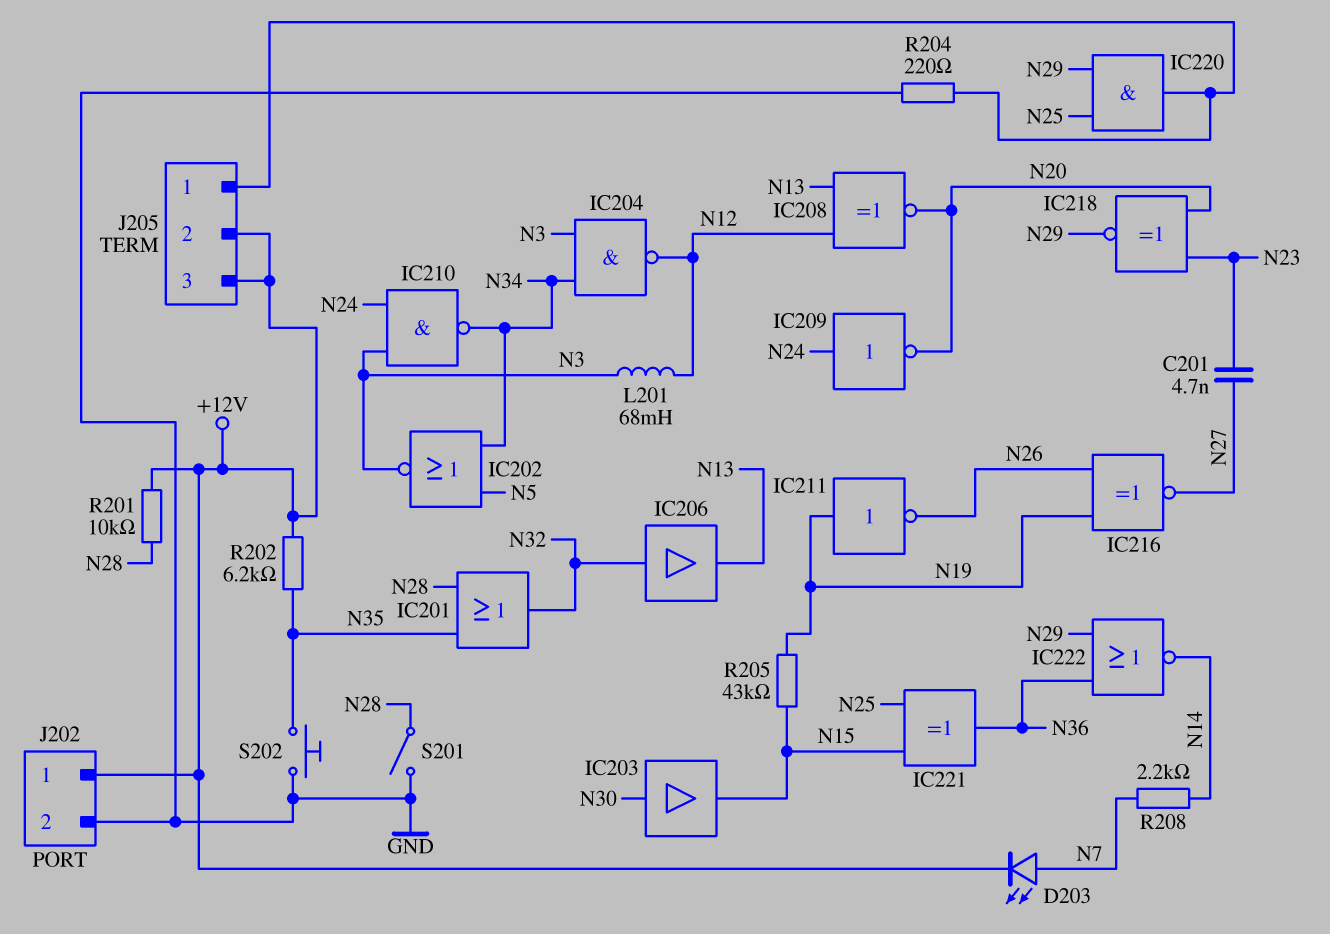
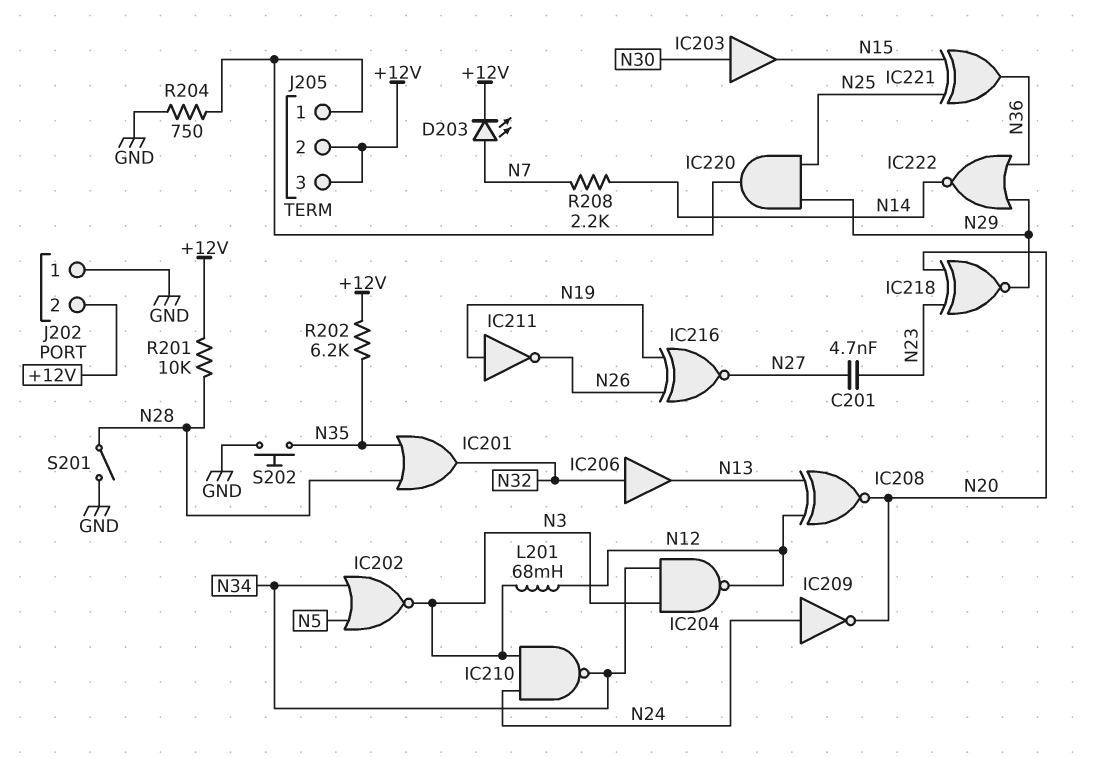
J202 pin 1: +12V -> GND
J202 pin 2: GND -> +12V
R204: 220 (GND, J205/1) -> 750 (GND, J205/1)
R205: 43k (N15, N19) -> none

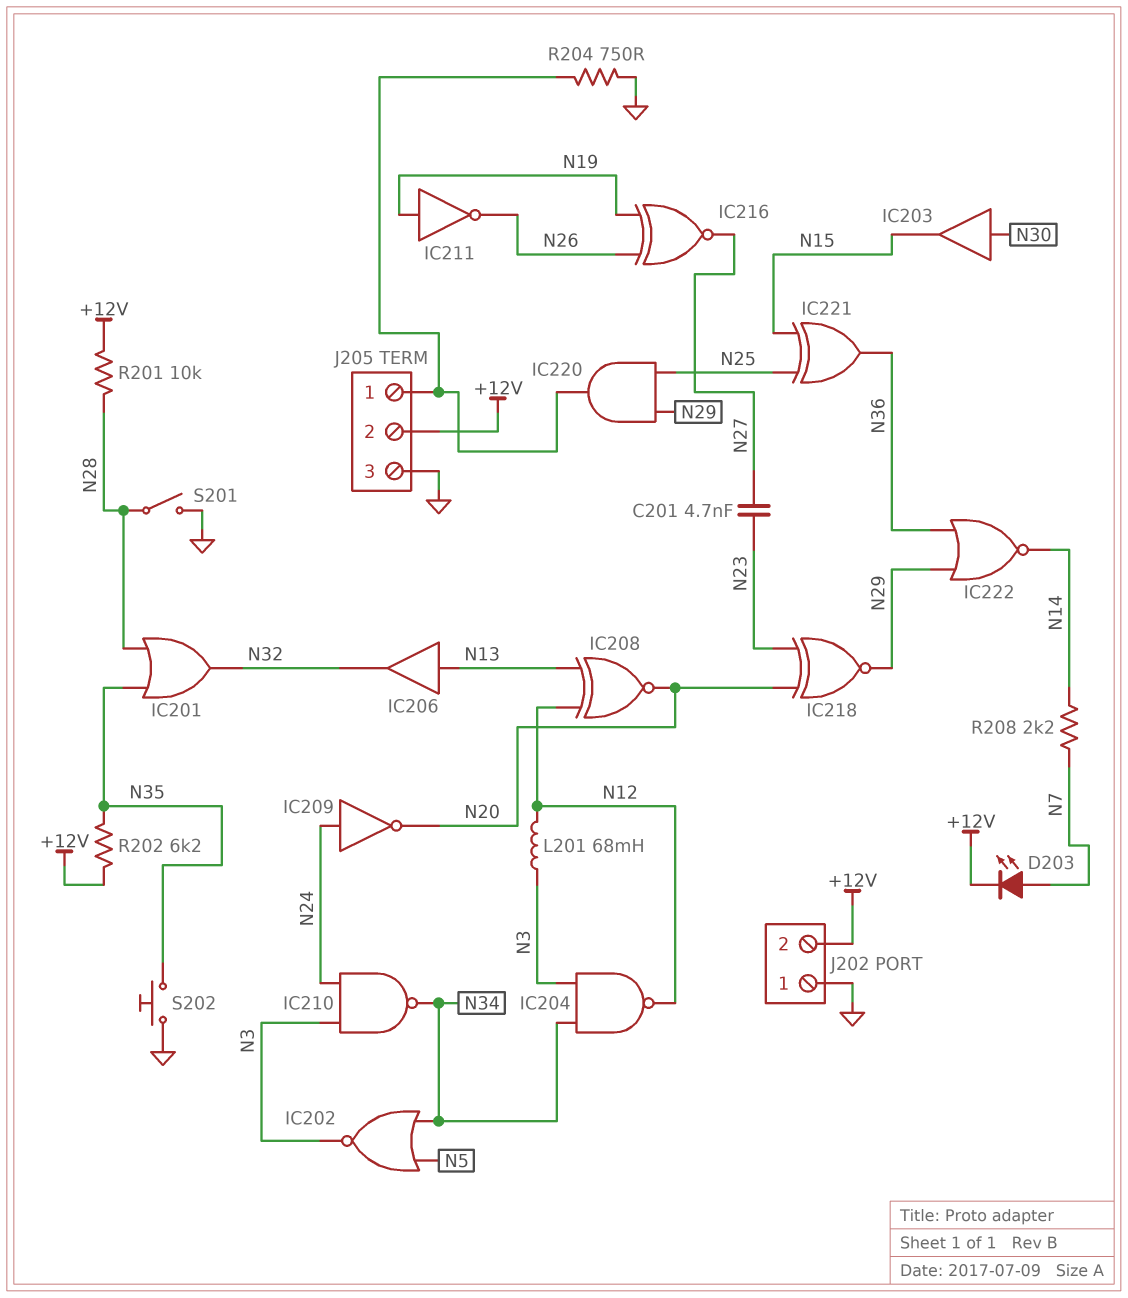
IC206: buffer (in N32, out N13) -> buffer (in N13, out N32)
J205 pin 3: +12V -> GND

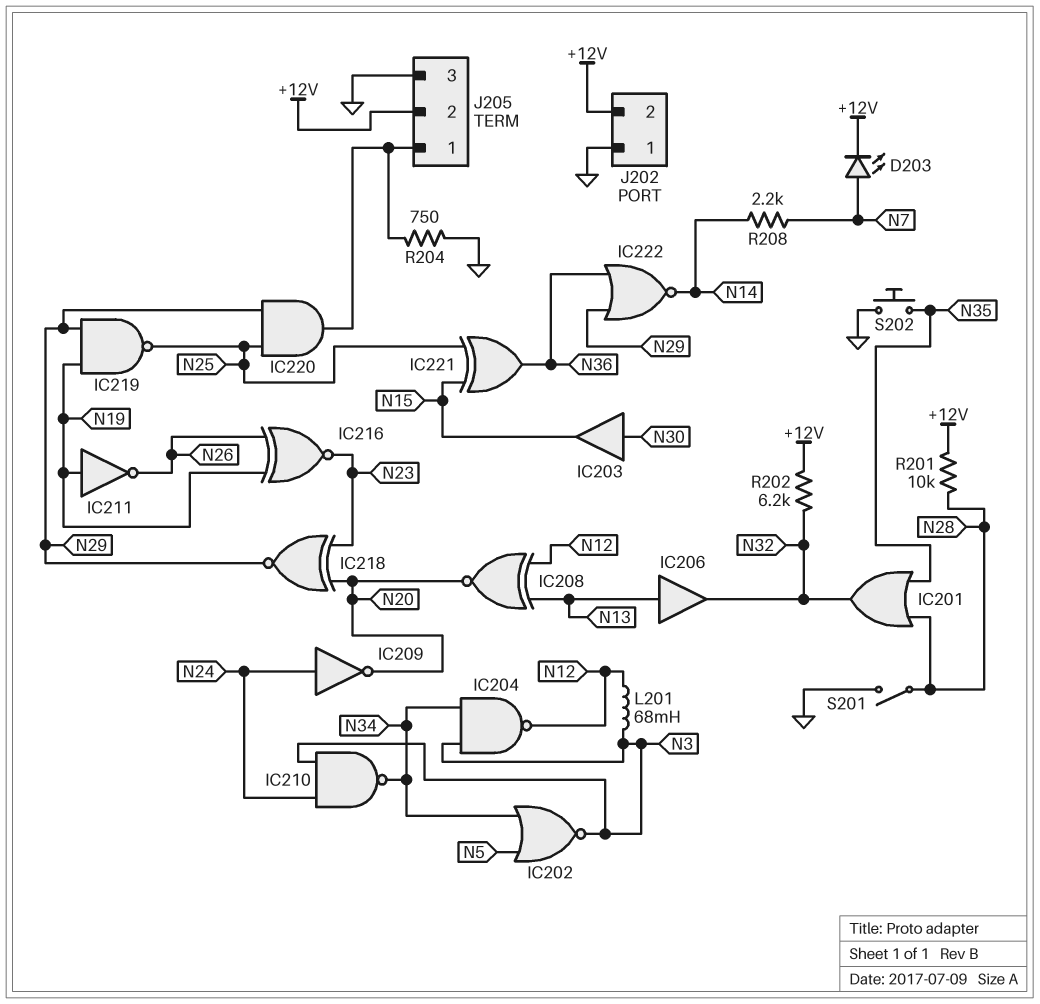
C201: 4.7nF (N23, N27) -> none
IC216: XNOR (in N19, in N26, out N27) -> XNOR (in N19, in N26, out N23)
IC219: none -> NAND (in N19, in N29, out N25)
R202: 6.2k (+12V, N35) -> 6.2k (+12V, N32)

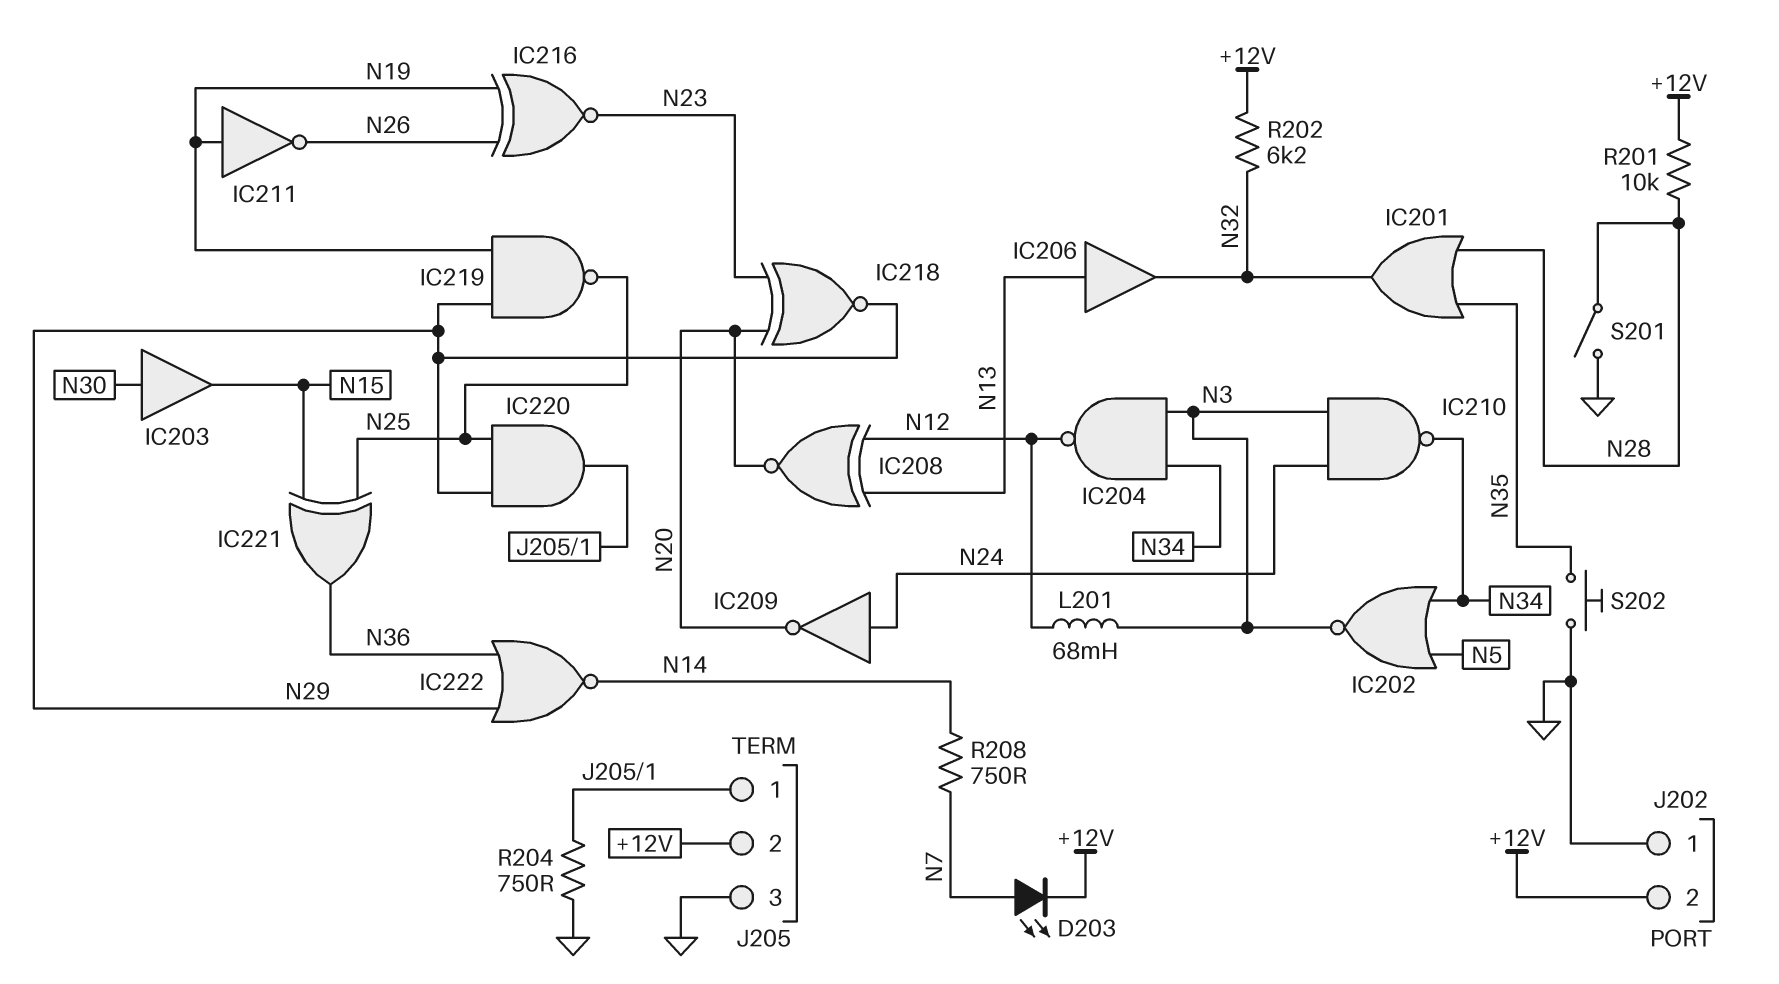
R208: 2.2k (N7, N14) -> 750 (N7, N14)

